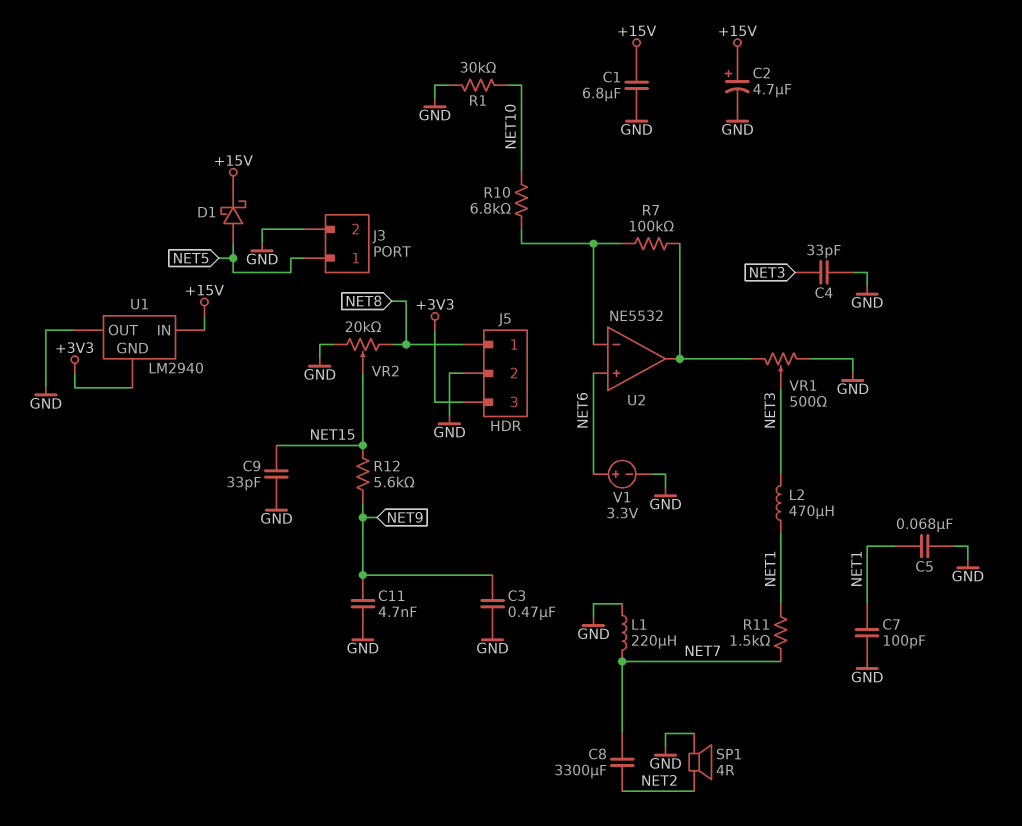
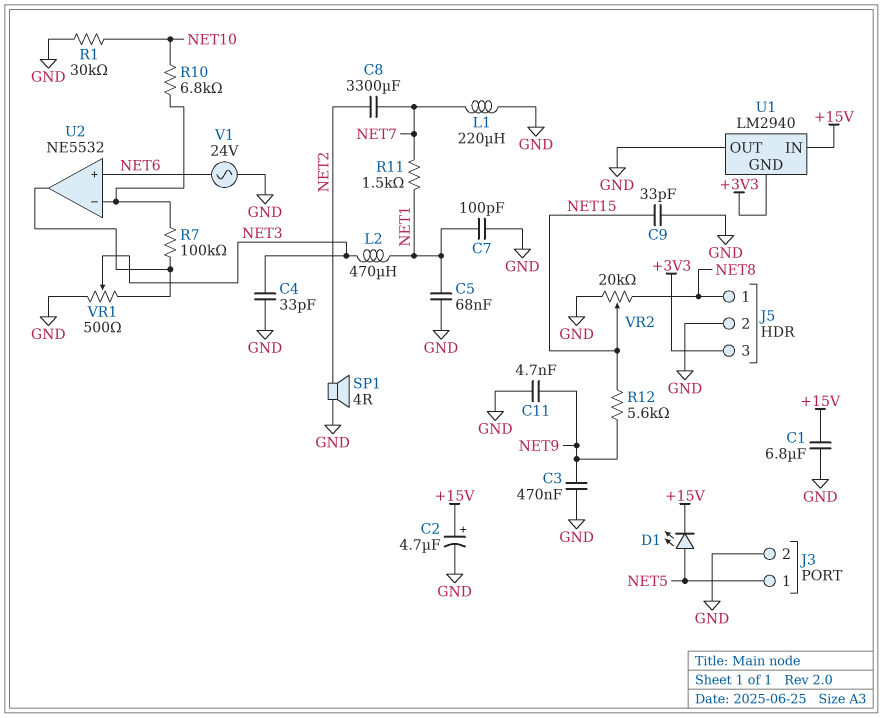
D1: schottky (A NET5, K +15V) -> LED (A NET5, K +15V)
V1: 3.3V (plus NET6, minus GND) -> AC 24V (GND, NET6)

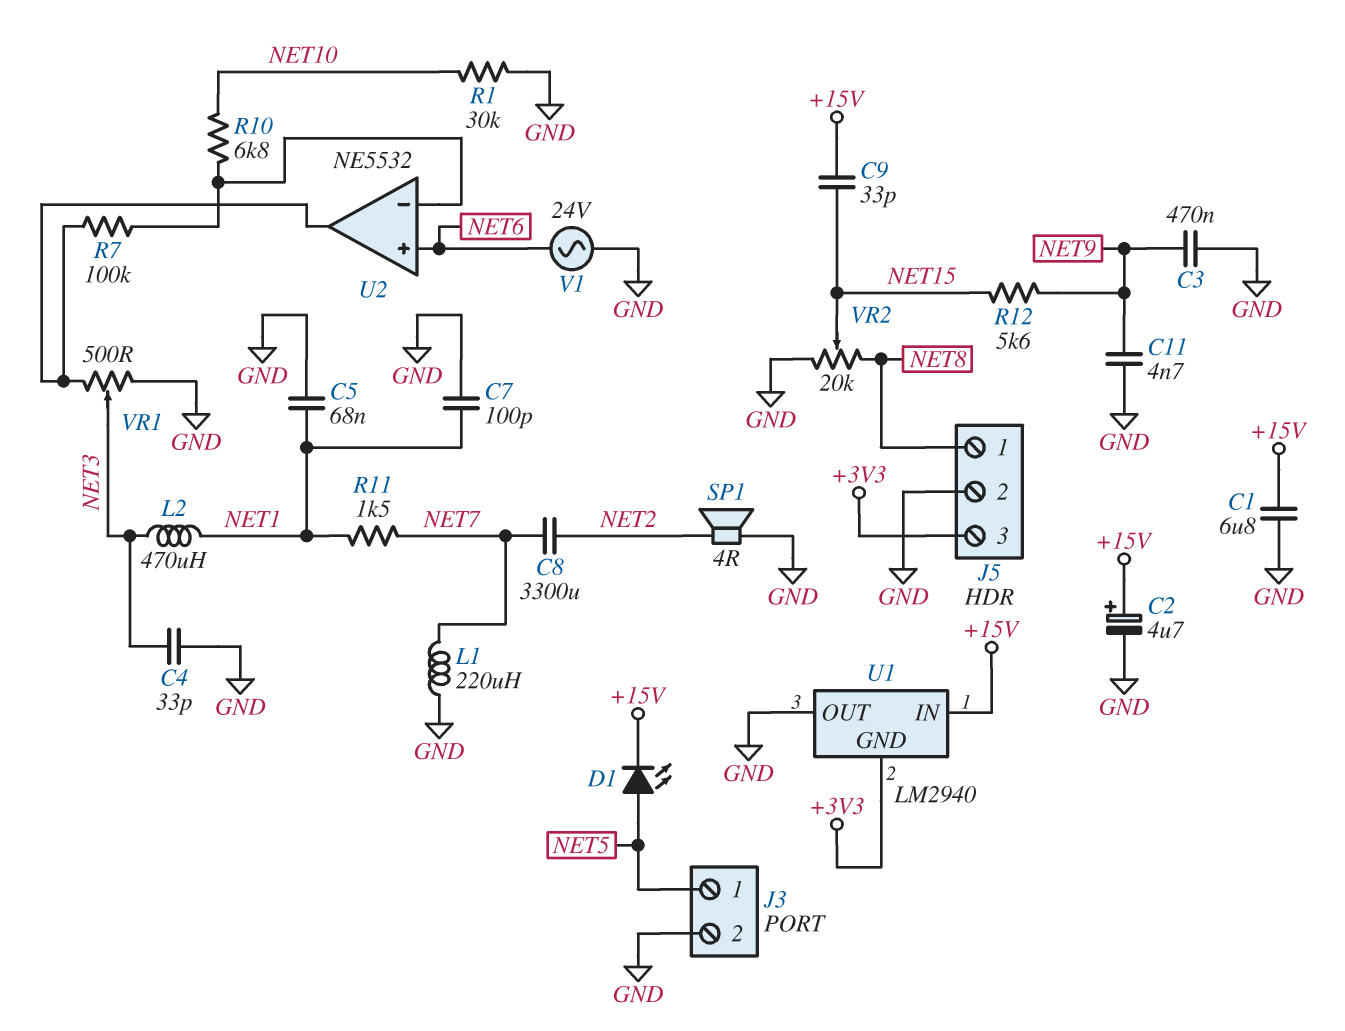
C9: 33pF (GND, NET15) -> 33pF (+15V, NET15)

